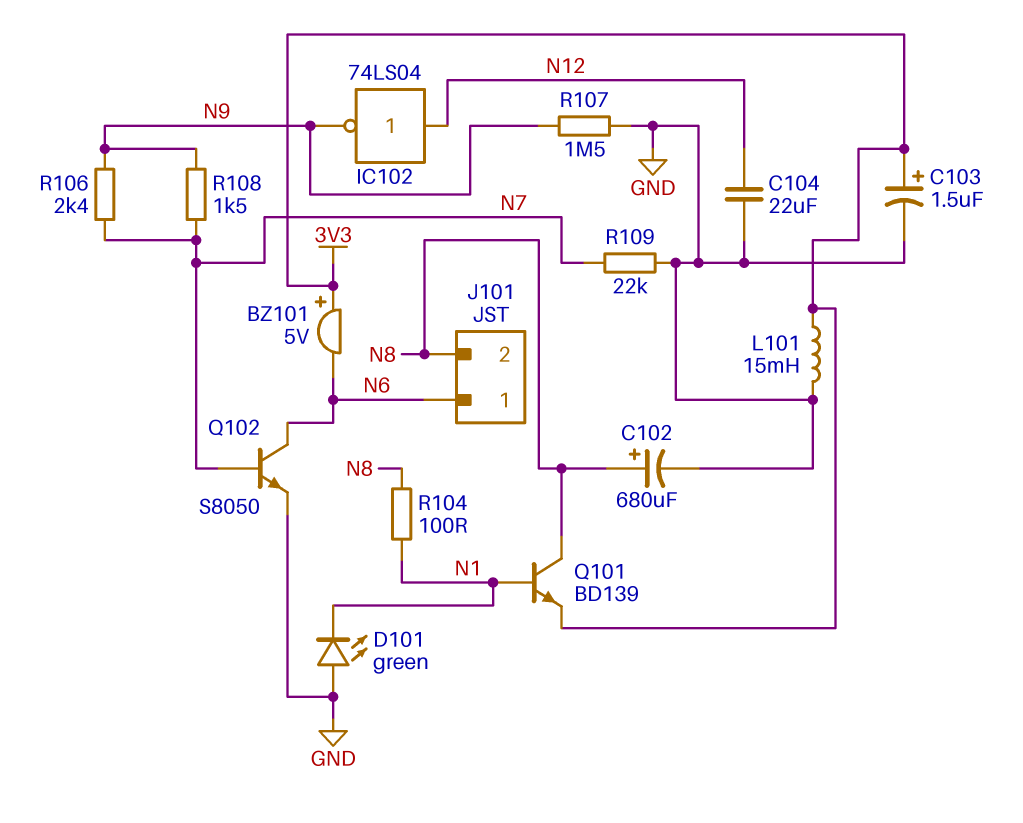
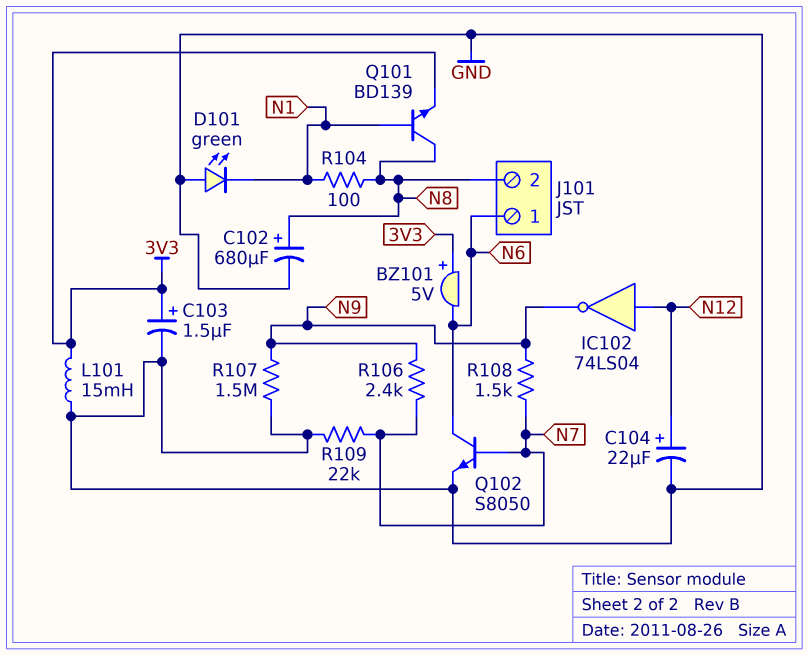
C104: 22uF (GND, N12) -> 22uF (plus N12, minus GND)

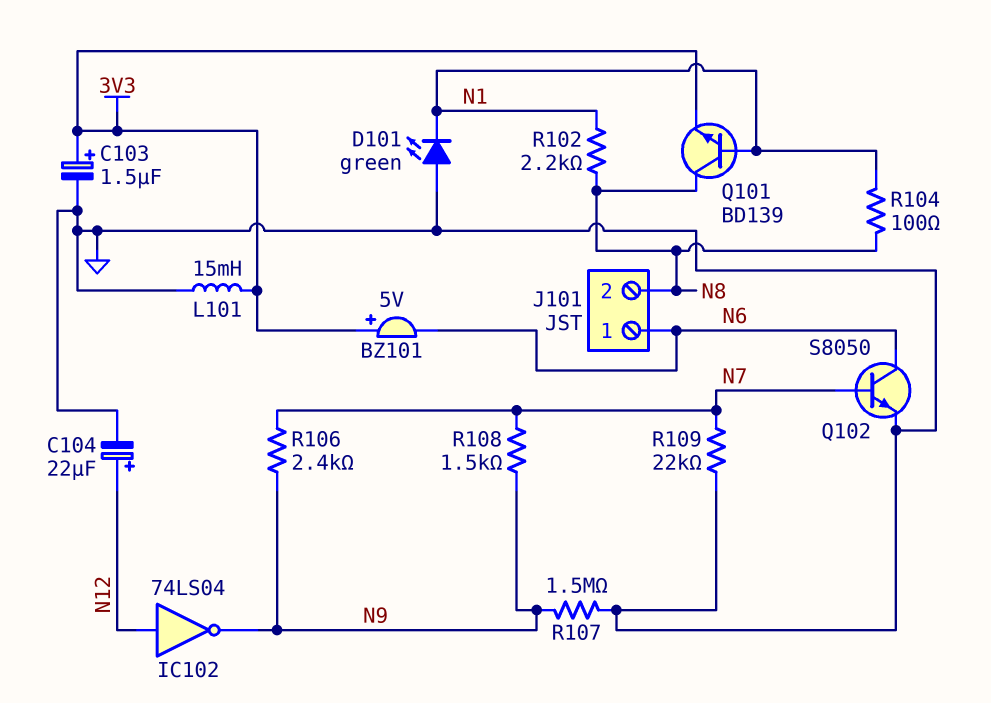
C102: 680uF (plus N8, minus GND) -> none
R102: none -> 2.2k (N1, N8)

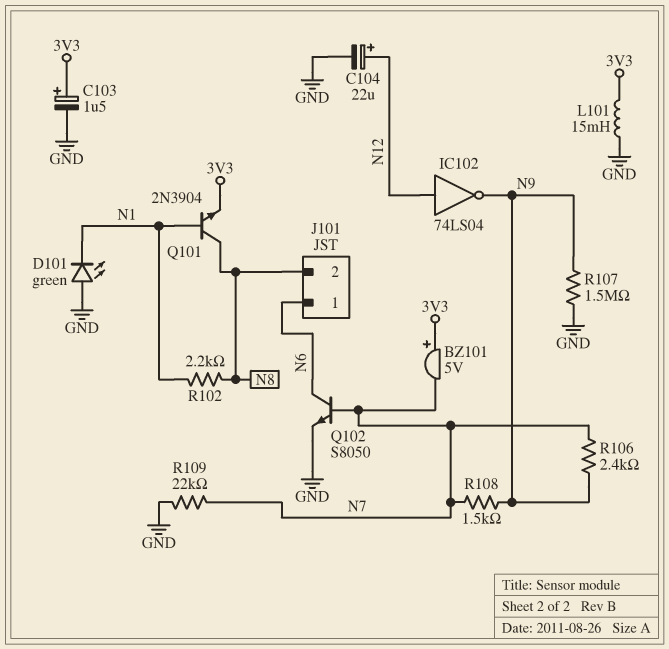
BZ101: buzzer 5V (plus 3V3, minus N6) -> buzzer 5V (plus 3V3, minus N7)
Q101: NPN BD139 (B N1, C N8, E 3V3) -> NPN 2N3904 (B N1, C N8, E 3V3)
R104: 100 (N1, N8) -> none

